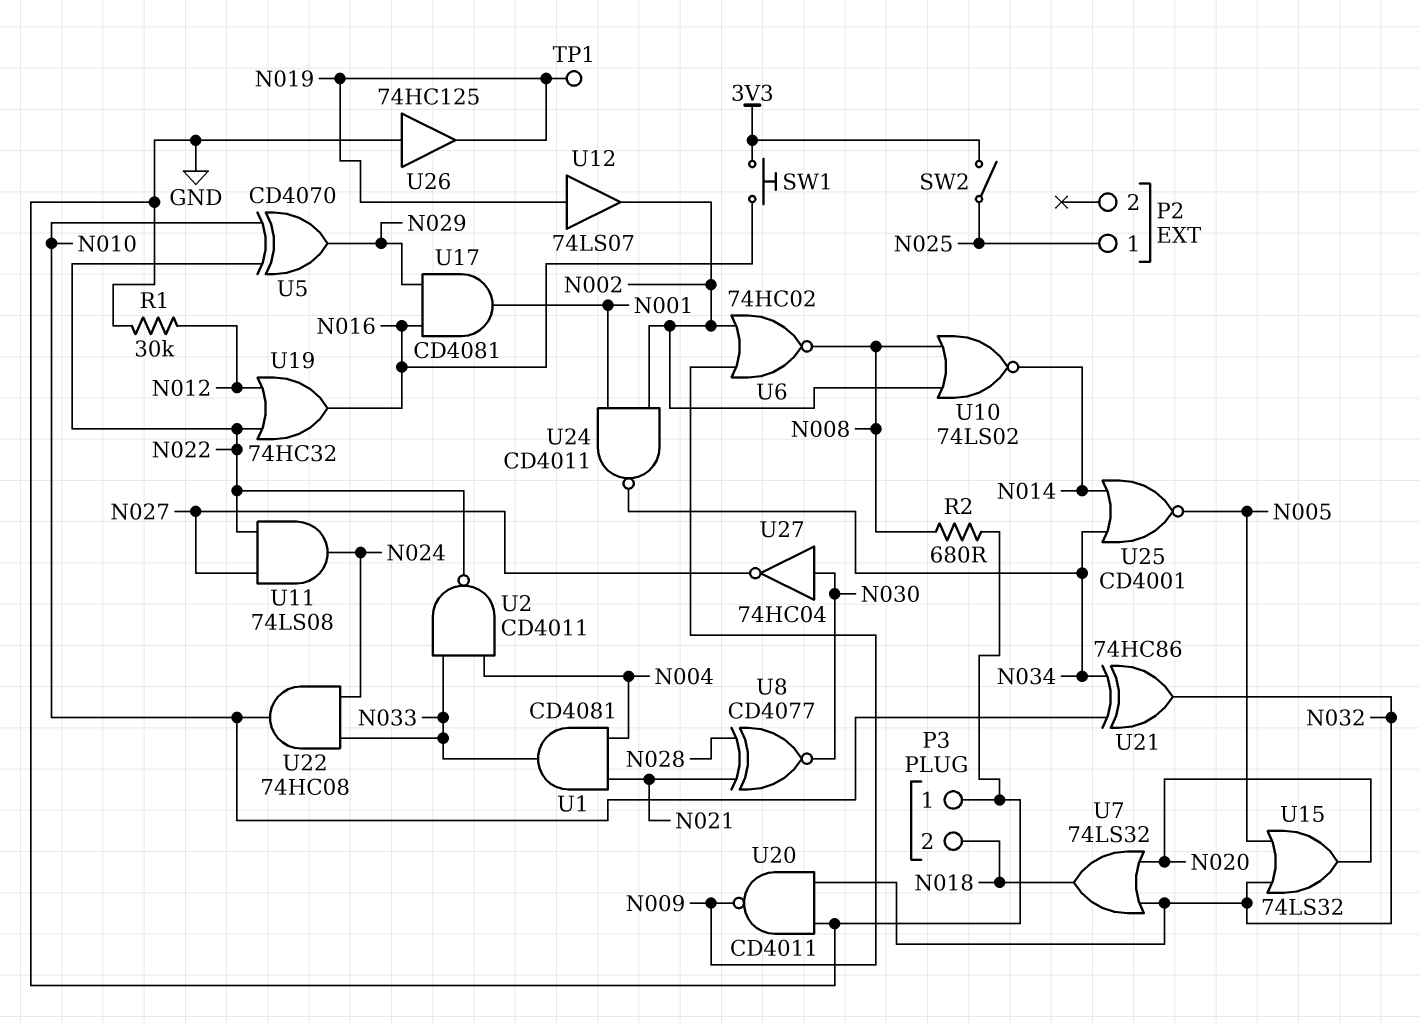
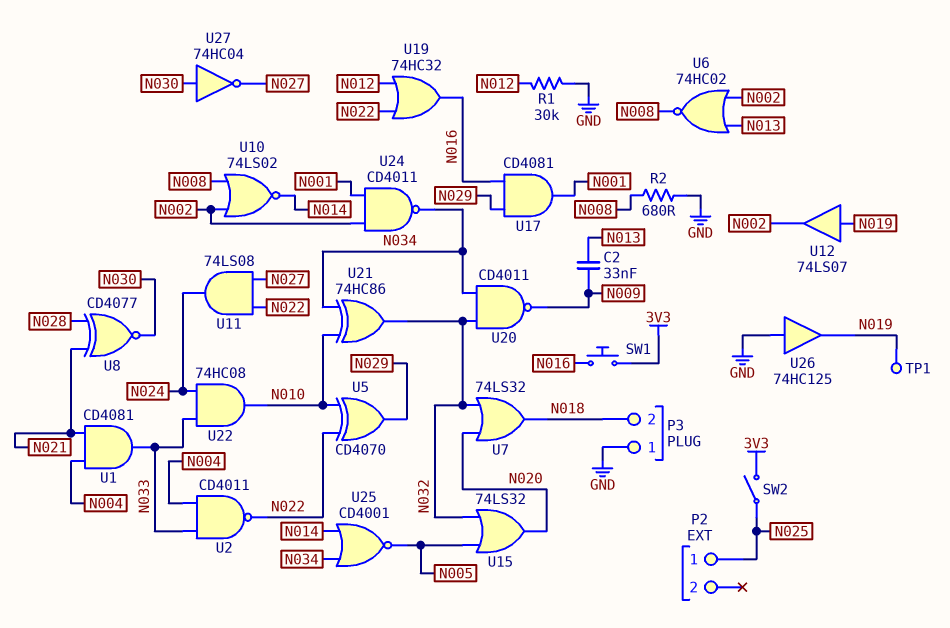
C2: none -> 33nF (N009, N013)
U6: NOR 74HC02 (in N002, in N009, out N008) -> NOR 74HC02 (in N002, in N013, out N008)
U20: NAND CD4011 (in GND, in N032, out N009) -> NAND CD4011 (in N032, in N034, out N009)

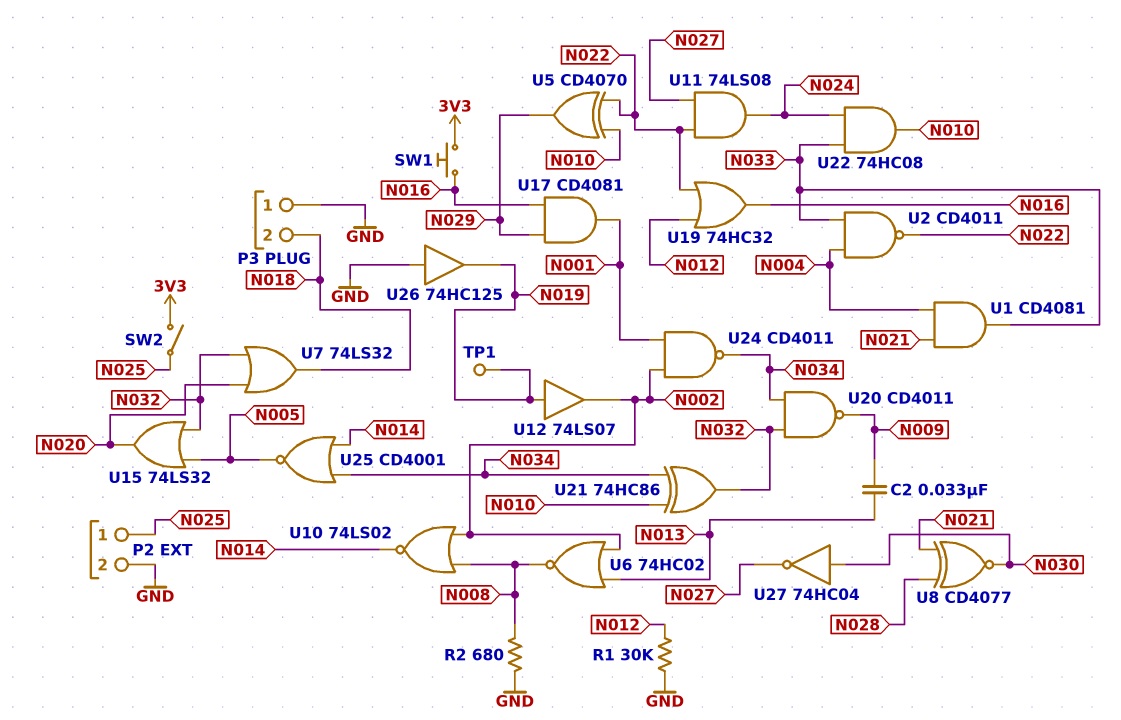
P2 pin 2: none -> GND

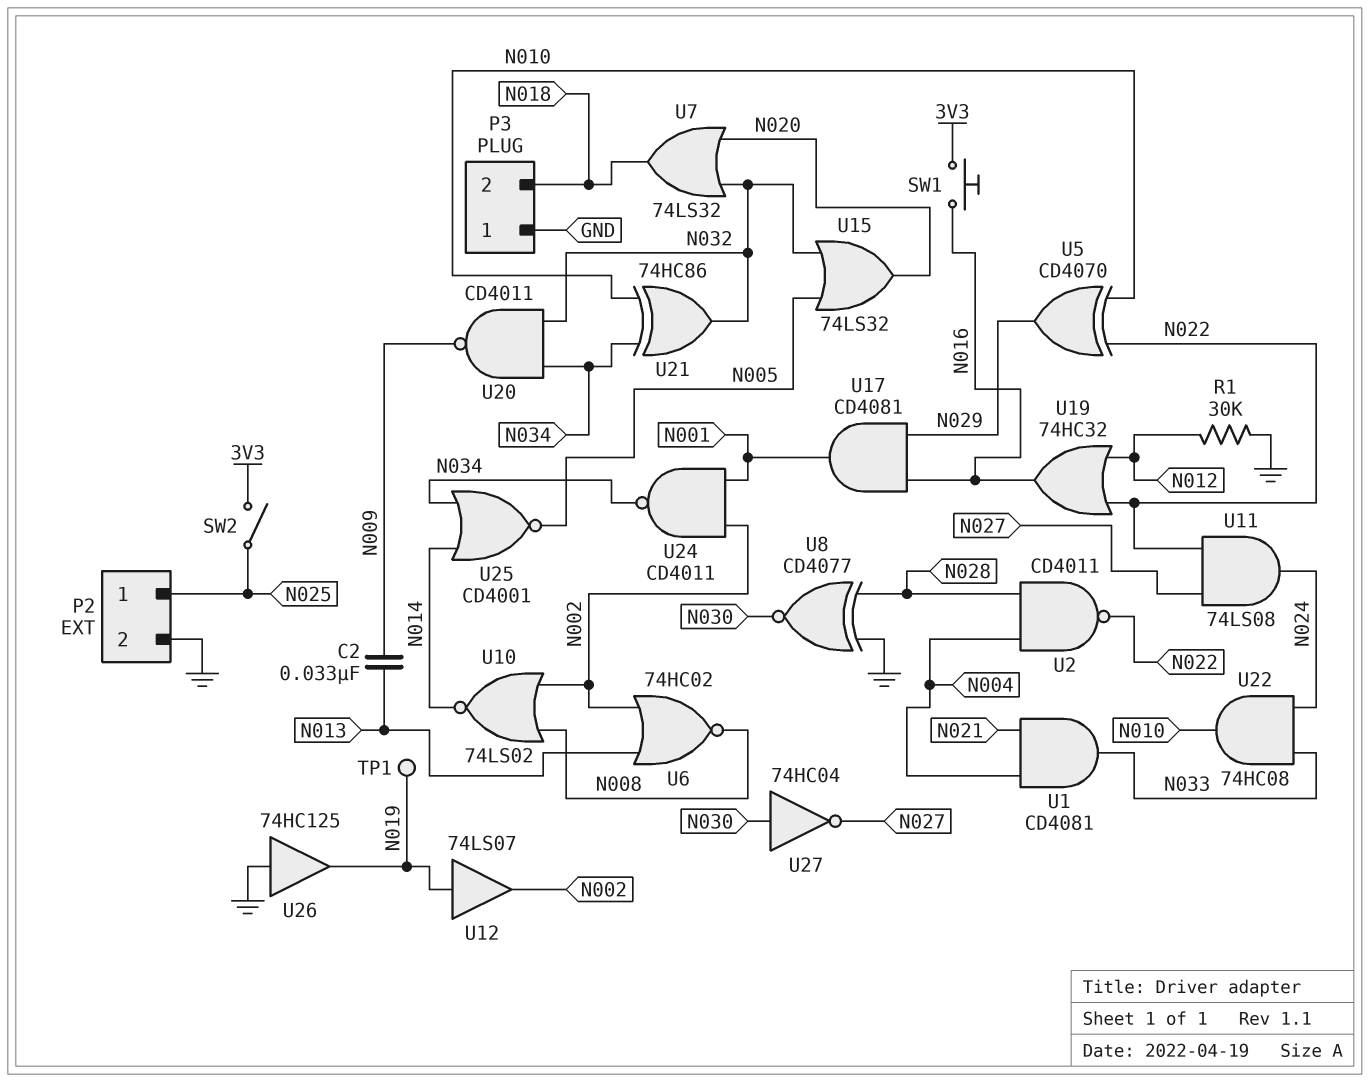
R2: 680 (GND, N008) -> none
U2: NAND CD4011 (in N004, in N033, out N022) -> NAND CD4011 (in N004, in N028, out N022)
U8: XNOR CD4077 (in N021, in N028, out N030) -> XNOR CD4077 (in GND, in N028, out N030)

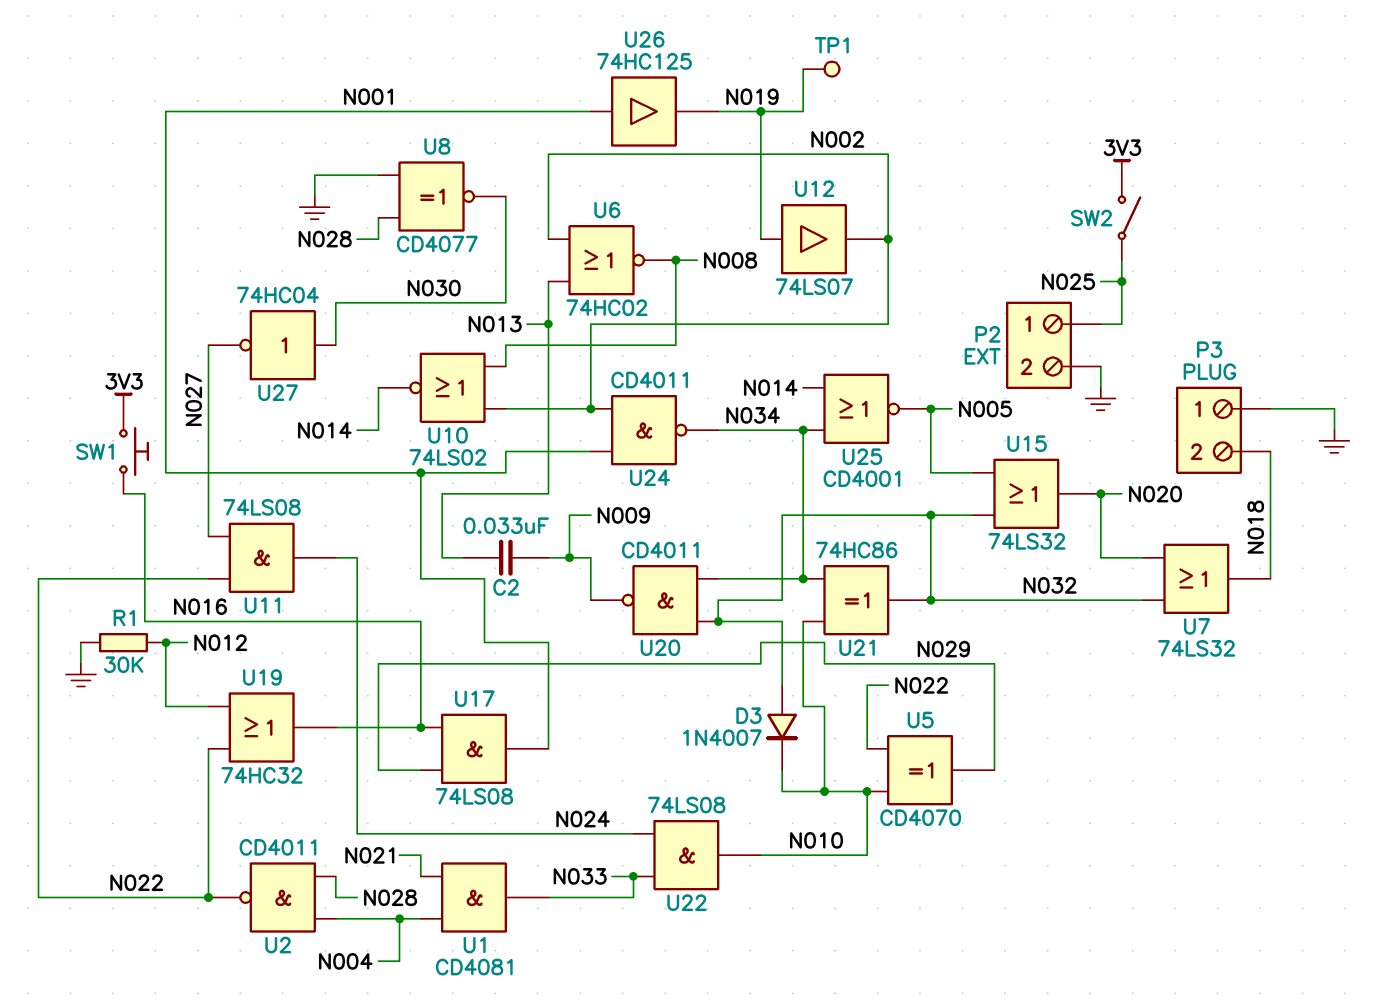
D3: none -> diode 1N4007 (A N032, K N010)
U17: AND CD4081 (in N016, in N029, out N001) -> AND 74LS08 (in N016, in N029, out N001)
U22: AND 74HC08 (in N024, in N033, out N010) -> AND 74LS08 (in N024, in N033, out N010)
U26: buffer 74HC125 (in GND, out N019) -> buffer 74HC125 (in N001, out N019)

